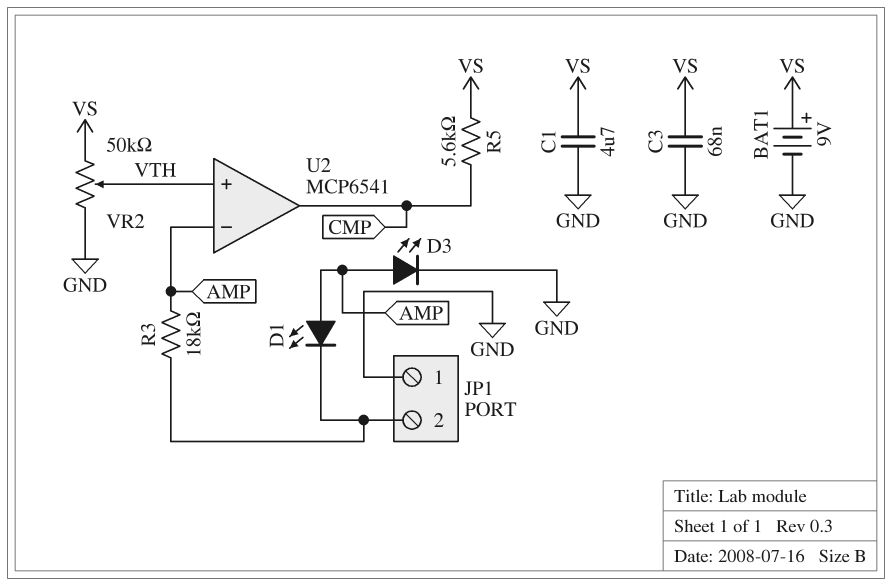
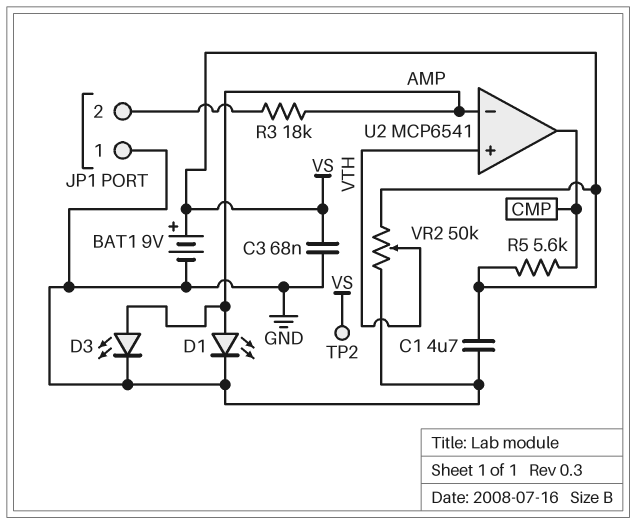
D1: LED (A AMP, K JP1/2) -> LED (A AMP, K GND)
TP2: none -> test point (VS)

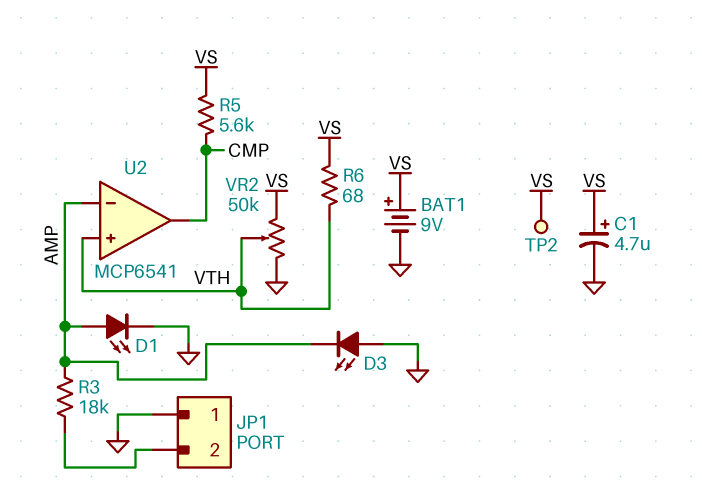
C1: 4.7uF (GND, VS) -> 4.7uF (plus VS, minus GND)
C3: 68nF (GND, VS) -> none
D3: LED (A AMP, K GND) -> LED (A GND, K AMP)
R6: none -> 68 (VS, VTH)

